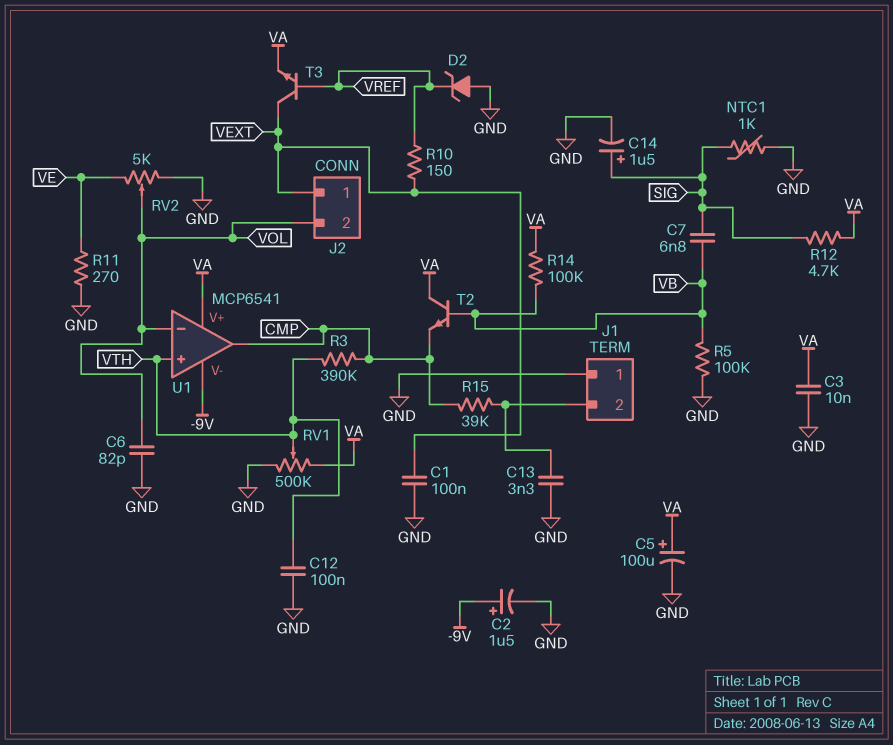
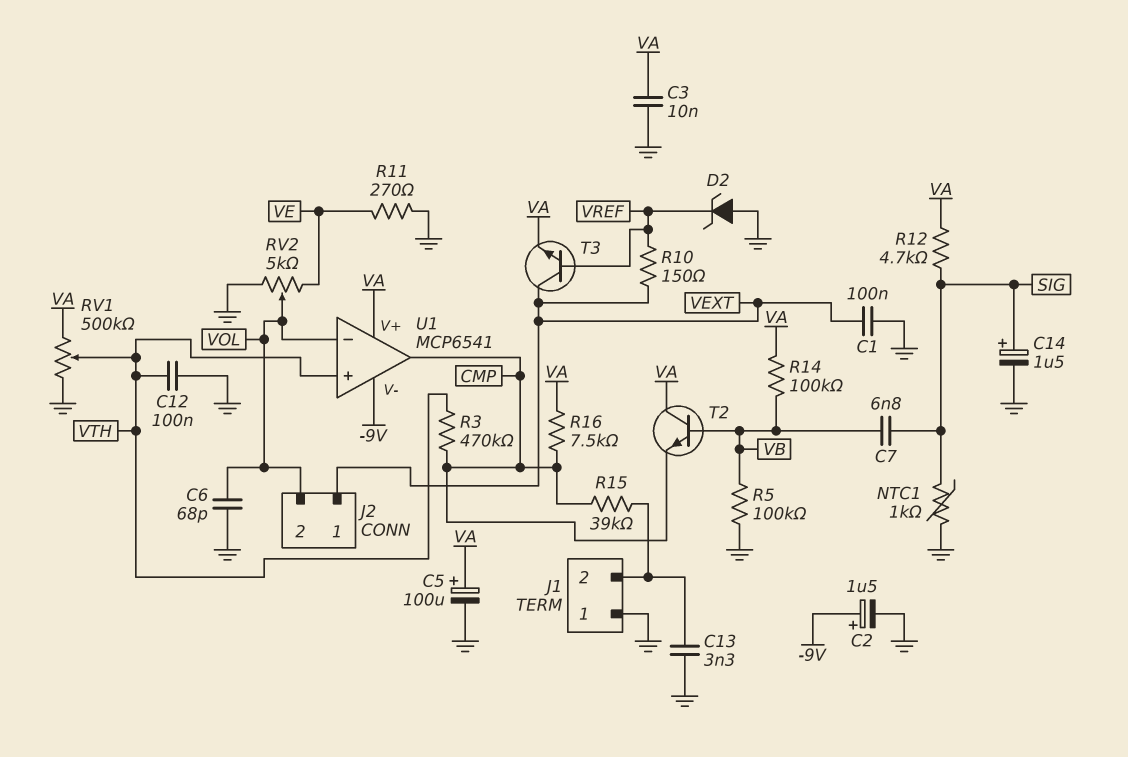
C6: 82pF (GND, VOL) -> 68pF (GND, VOL)
R3: 390k (CMP, VTH) -> 470k (CMP, VTH)
R16: none -> 7.5k (CMP, VA)

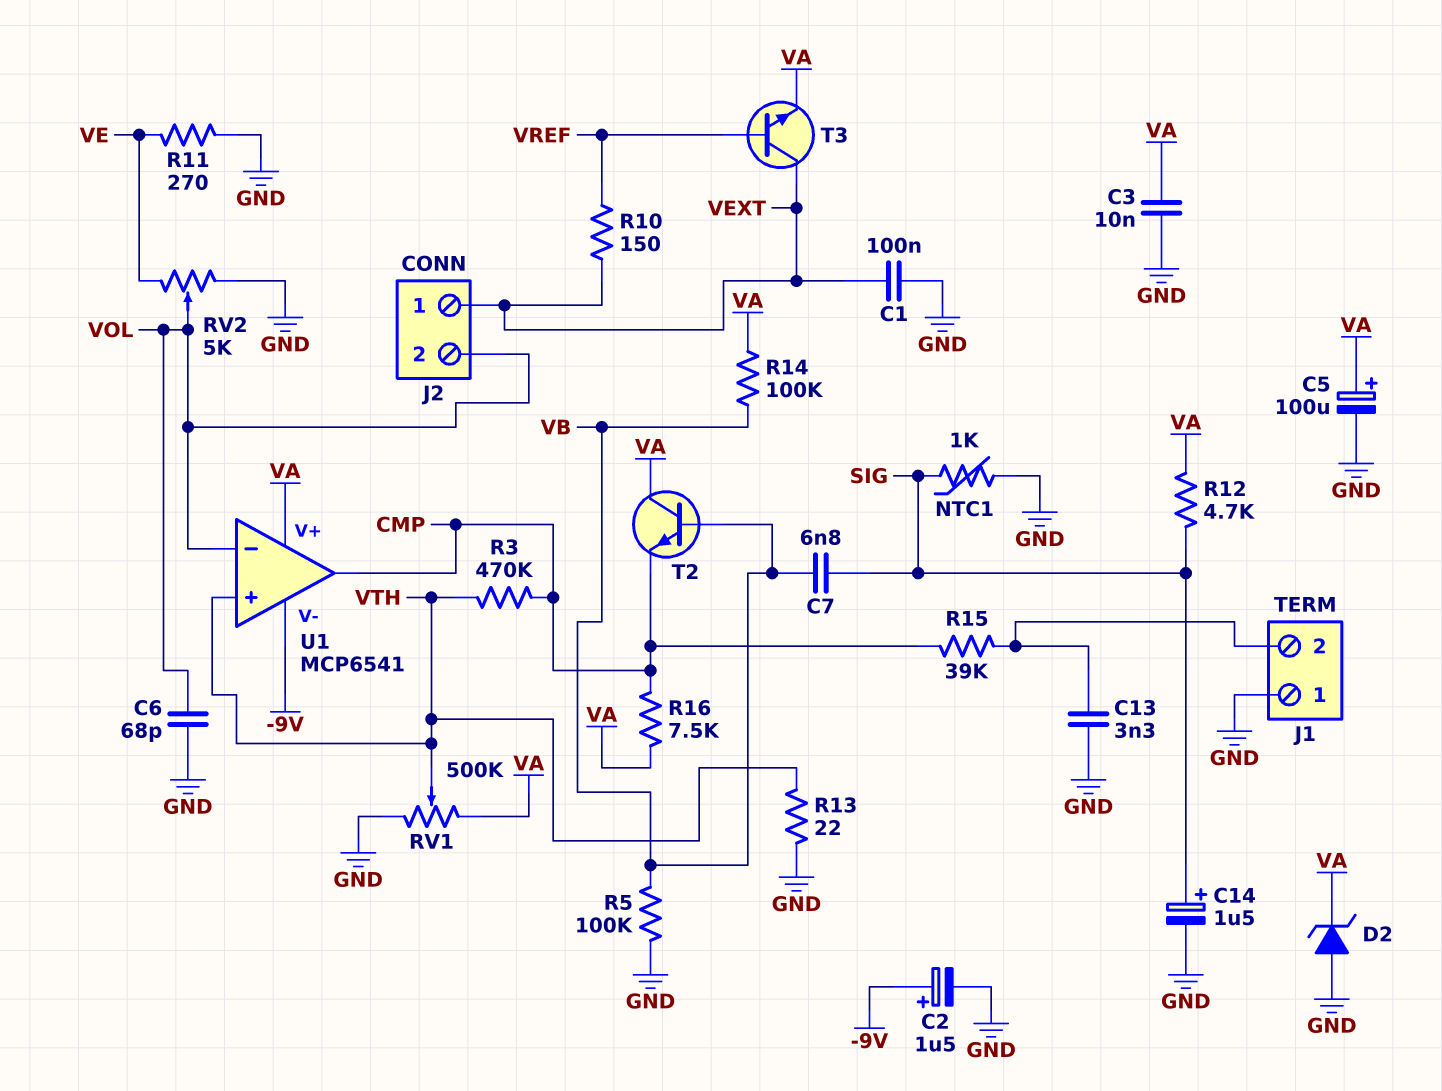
C12: 100nF (GND, VTH) -> none
D2: zener (A GND, K VREF) -> zener (A GND, K VA)
R13: none -> 22 (GND, VTH)

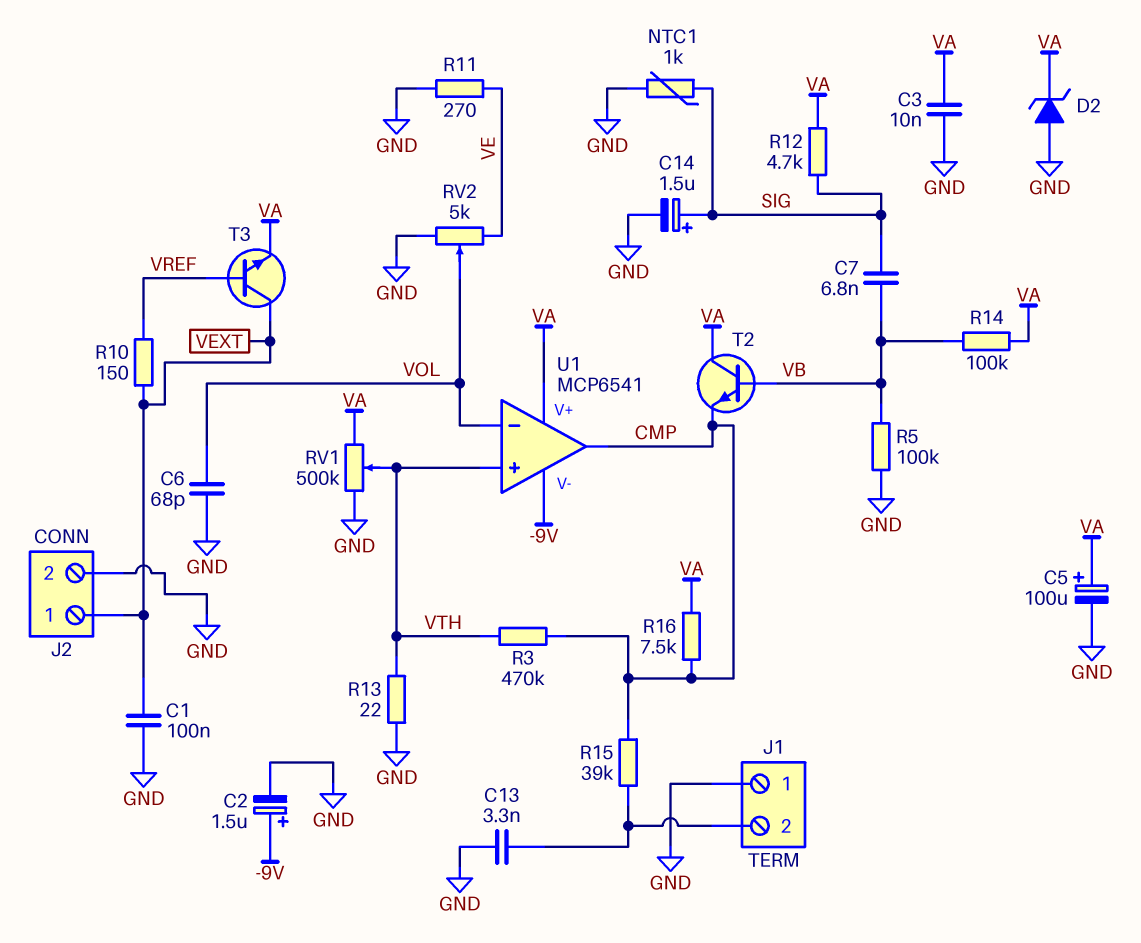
J2 pin 2: VOL -> GND

